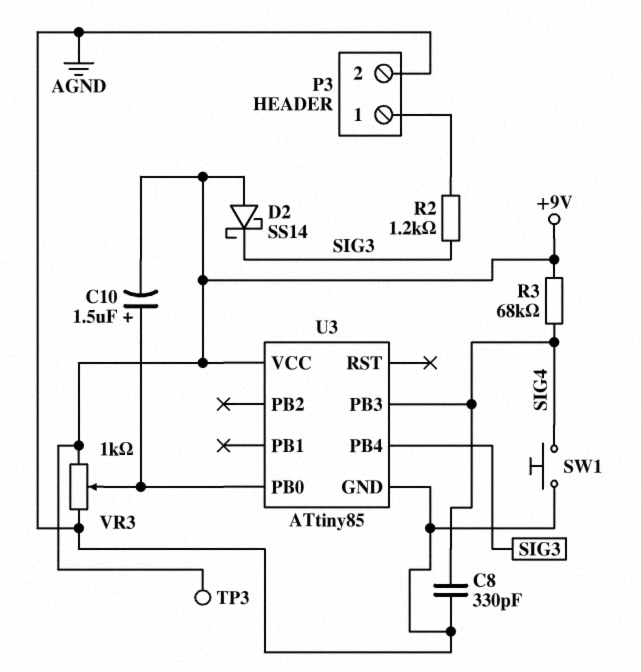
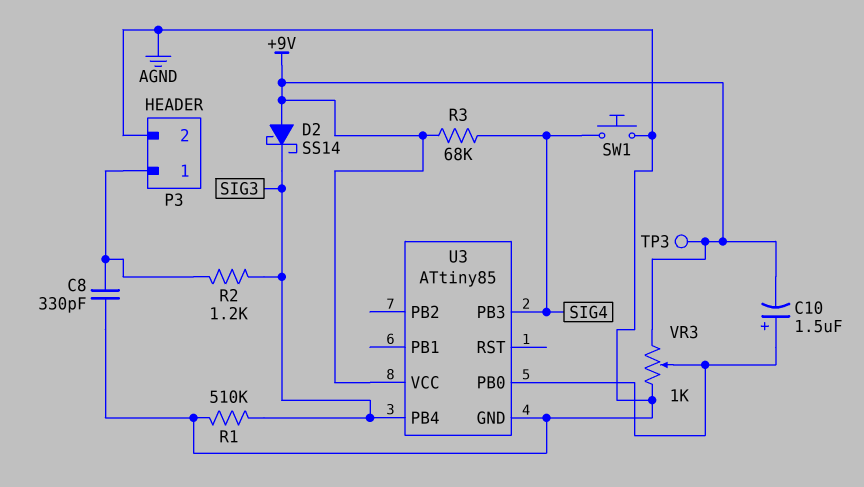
C8: 330pF (AGND, SIG4) -> 330pF (AGND, P3/1)
R1: none -> 510k (AGND, SIG3)

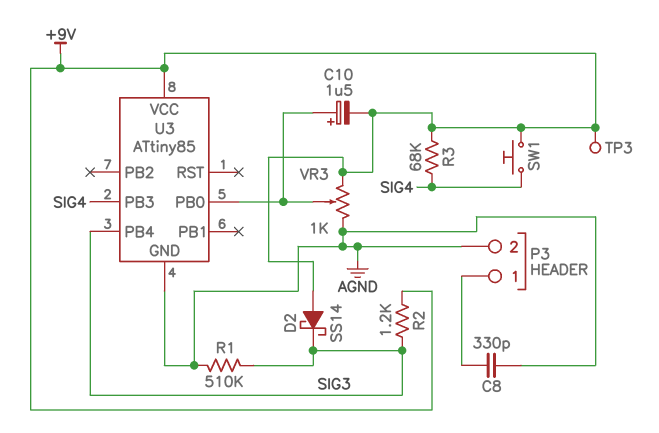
R2: 1.2k (P3/1, SIG3) -> 1.2k (+9V, SIG3)
SW1: button (AGND, SIG4) -> button (+9V, SIG4)

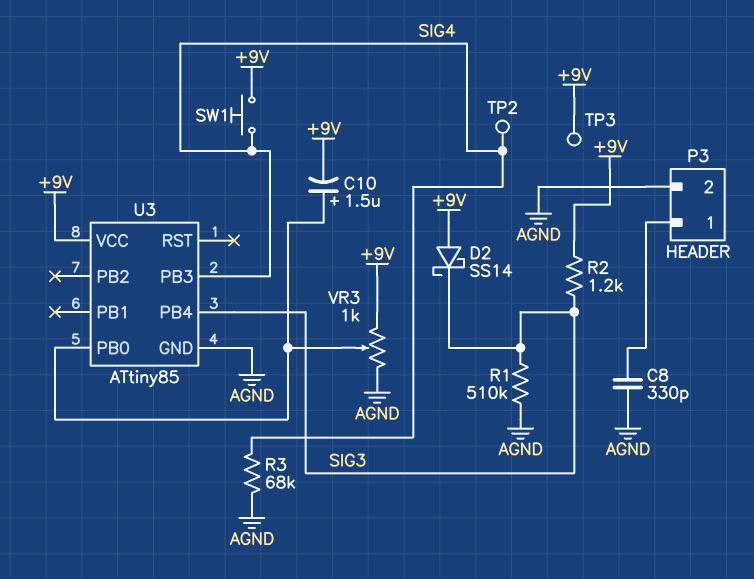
R3: 68k (+9V, SIG4) -> 68k (AGND, SIG4)
TP2: none -> test point (SIG4)

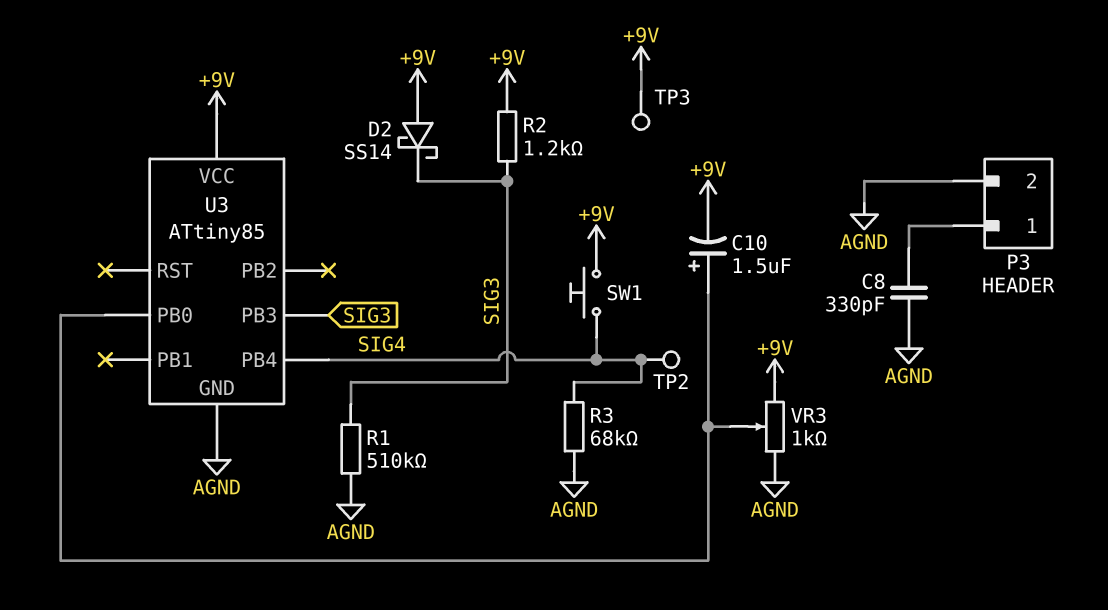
U3 pin PB3: SIG4 -> SIG3
U3 pin PB4: SIG3 -> SIG4

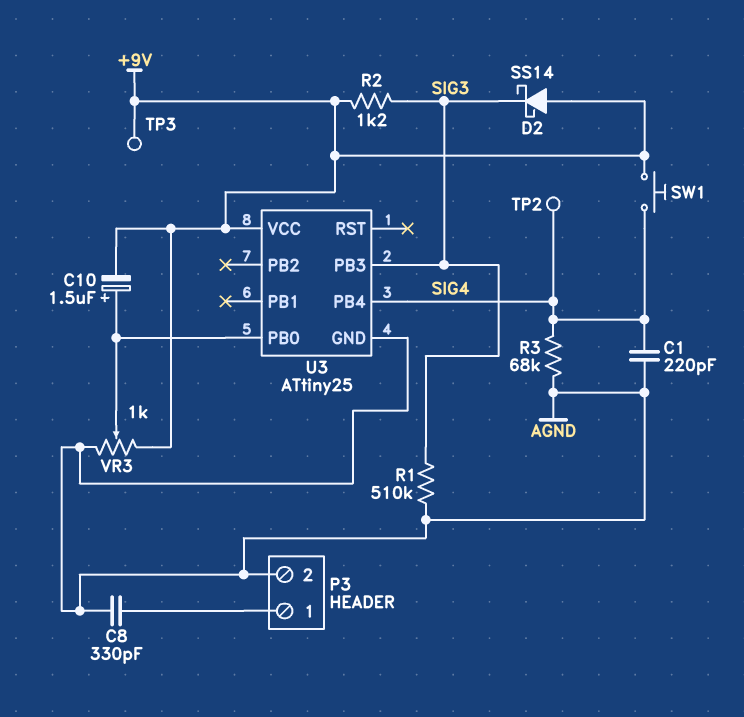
C1: none -> 220pF (AGND, SIG4)
U3: ATtiny85 -> ATtiny25

